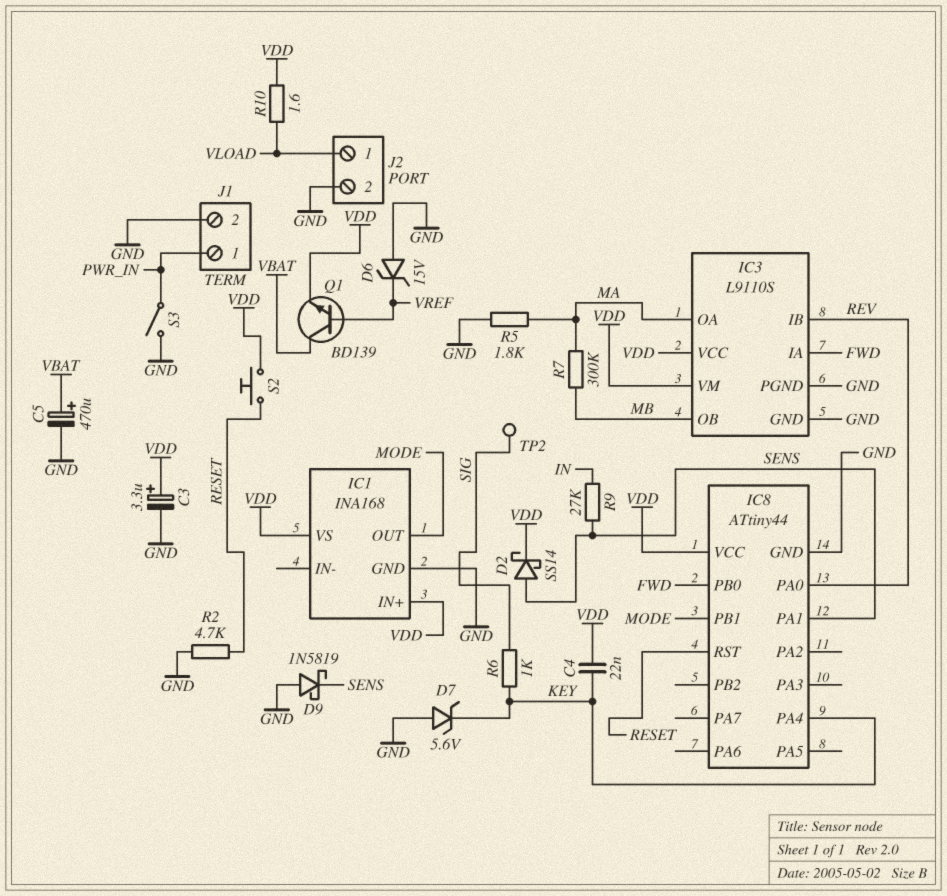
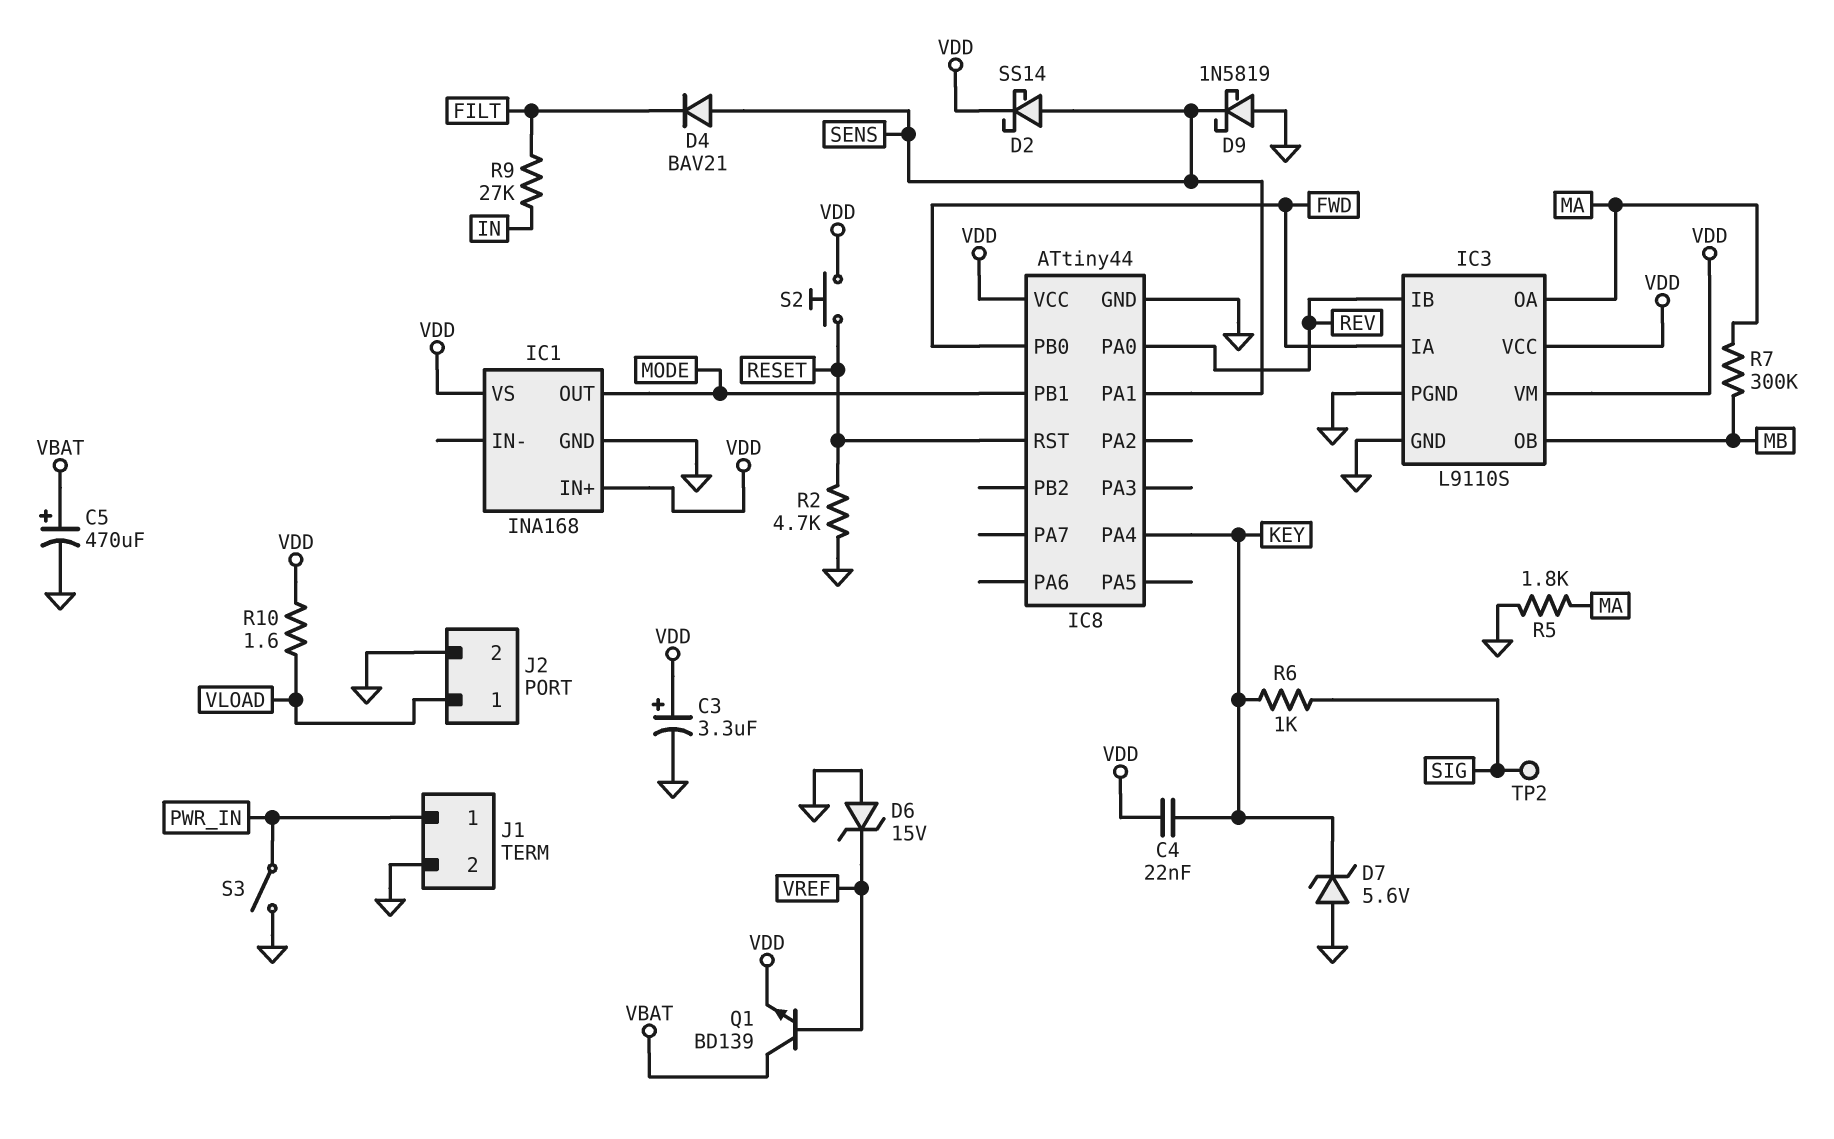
D4: none -> diode BAV21 (A SENS, K FILT)
R9: 27k (IN, SENS) -> 27k (FILT, IN)

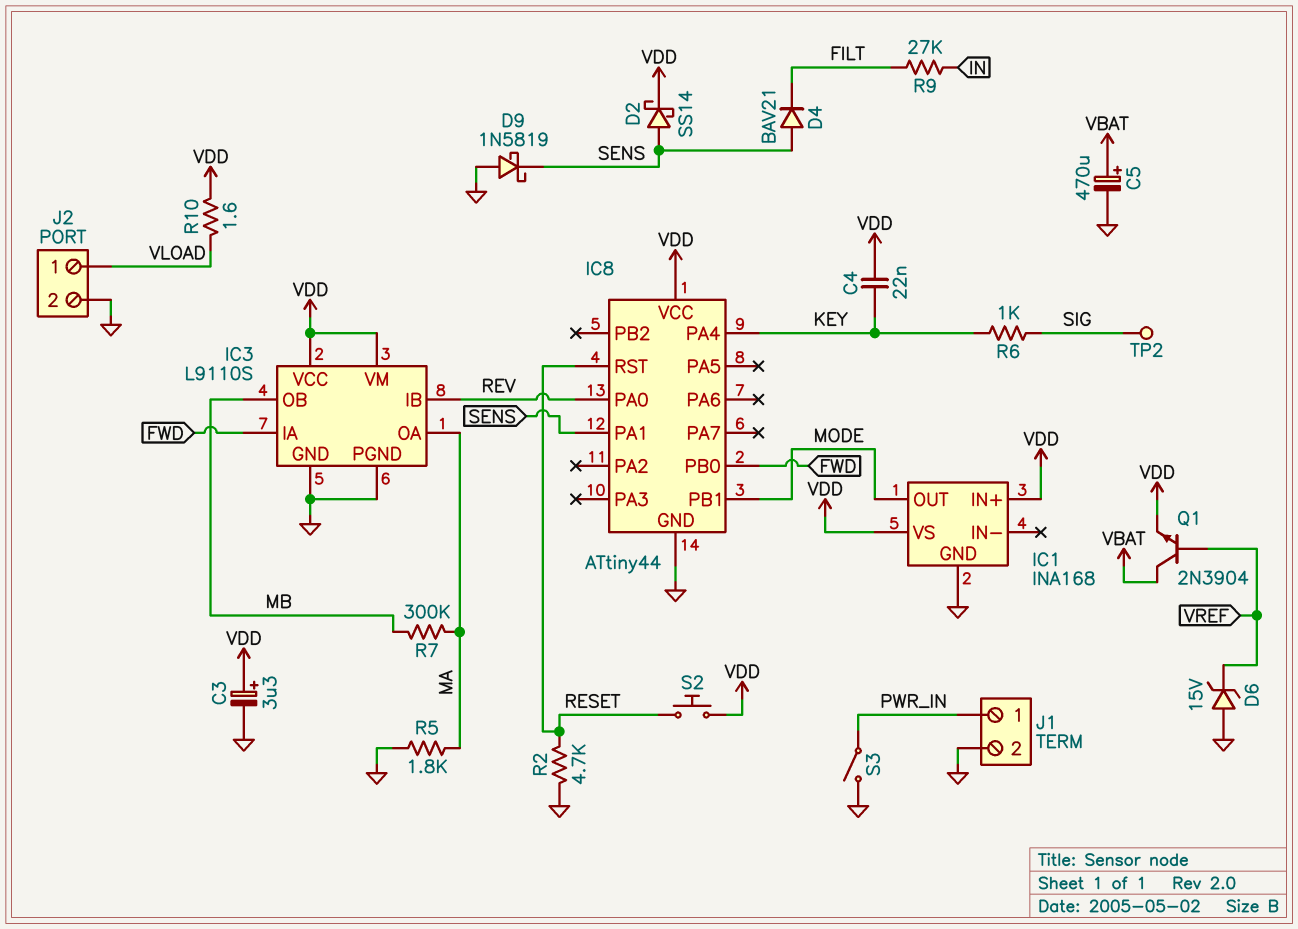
D7: zener 5.6V (A GND, K KEY) -> none
Q1: NPN BD139 (B VREF, C VBAT, E VDD) -> NPN 2N3904 (B VREF, C VBAT, E VDD)

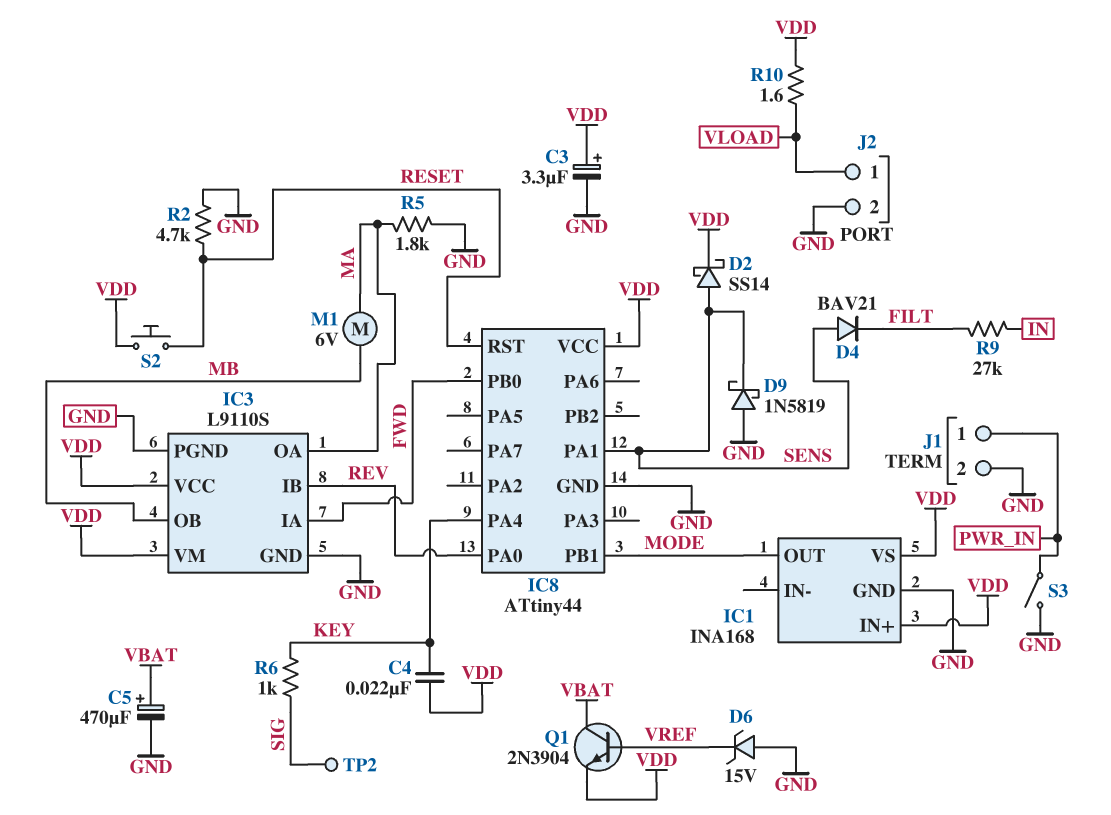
M1: none -> motor 6V (MA, MB)
R7: 300k (MA, MB) -> none

